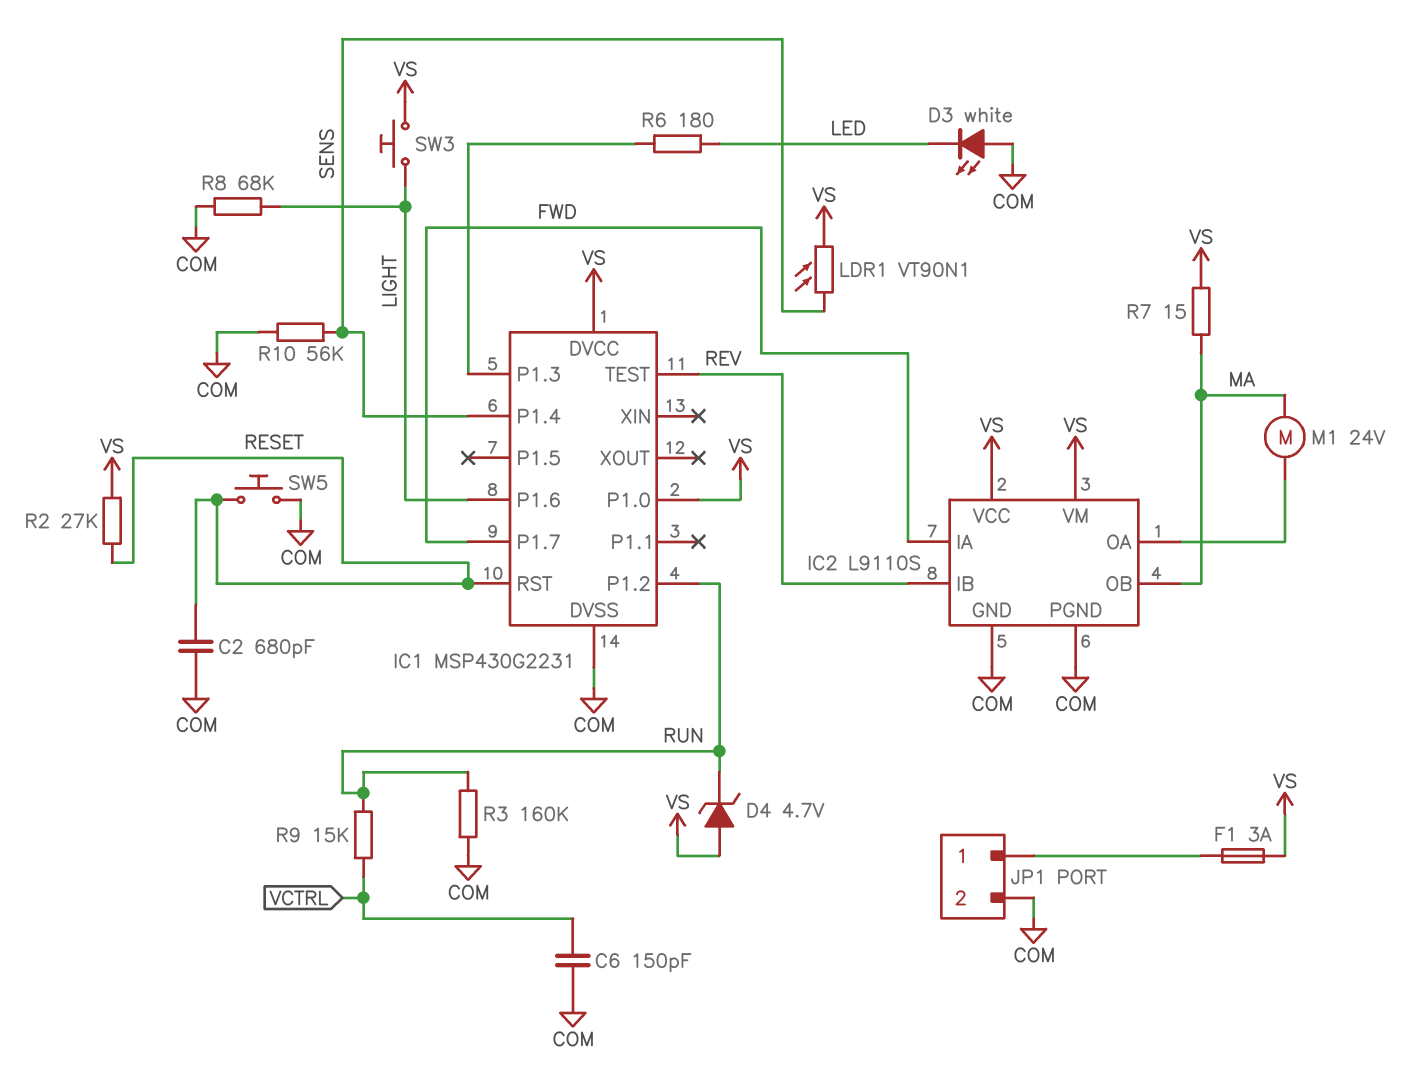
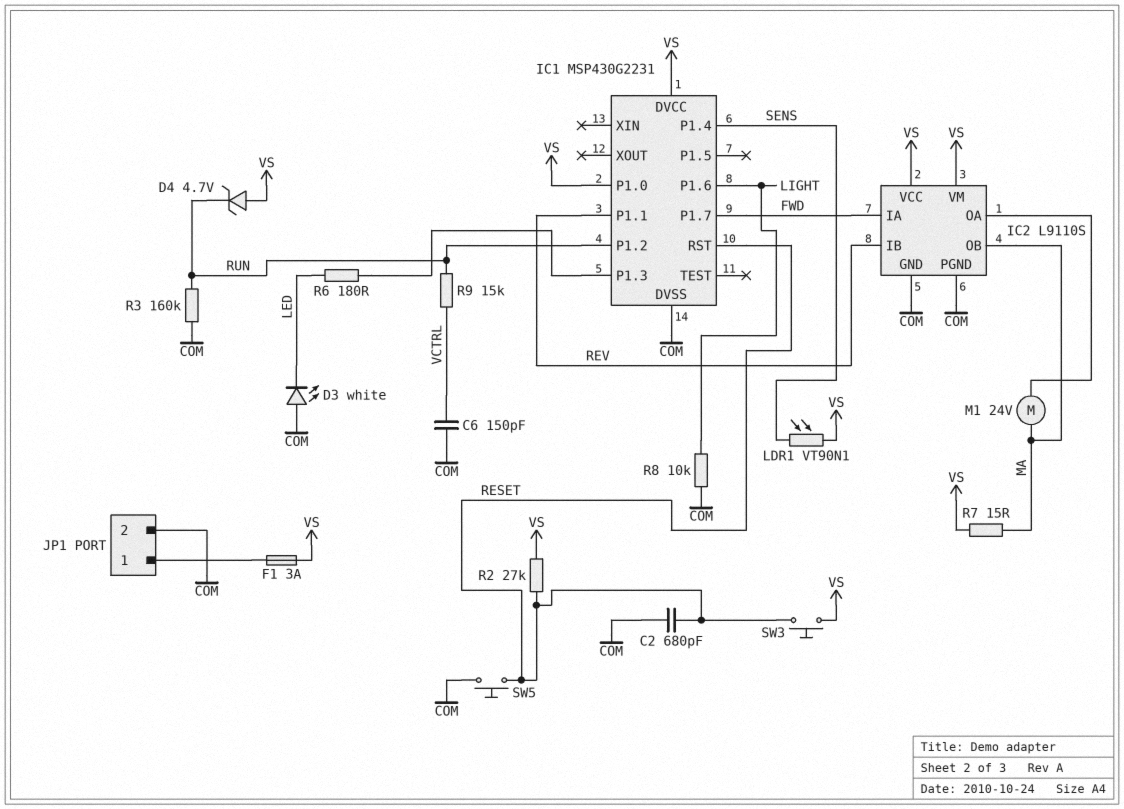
IC1 pin P1.1: none -> REV
IC1 pin TEST: REV -> none
R8: 68k (COM, LIGHT) -> 10k (COM, LIGHT)
R10: 56k (COM, SENS) -> none
SW3: button (LIGHT, VS) -> button (RESET, VS)

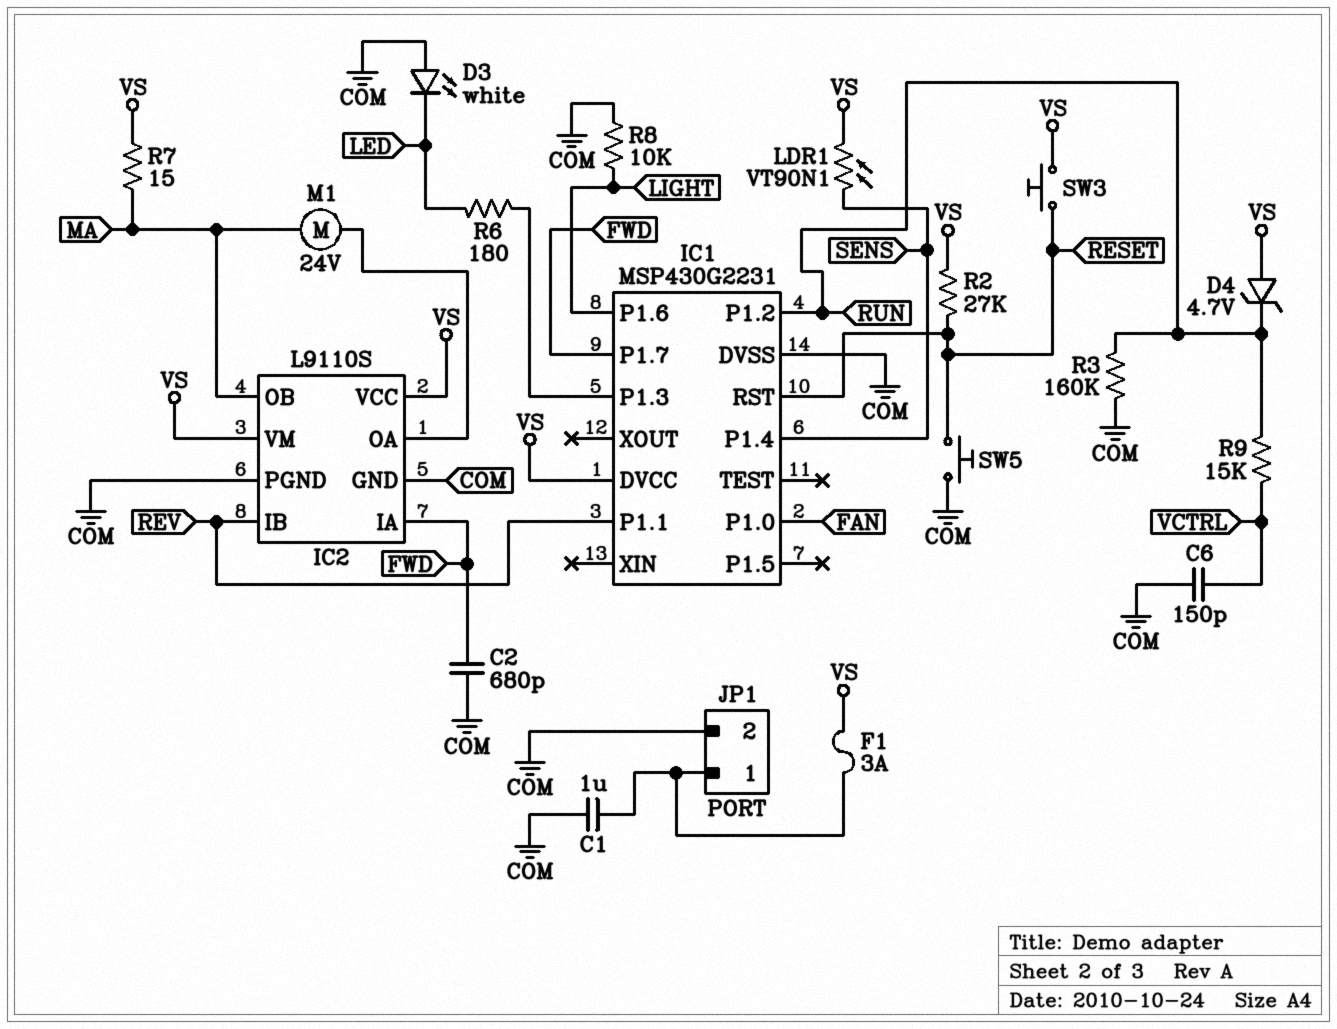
C1: none -> 1uF (COM, JP1/1)
C2: 680pF (COM, RESET) -> 680pF (COM, FWD)
IC1 pin P1.0: VS -> FAN

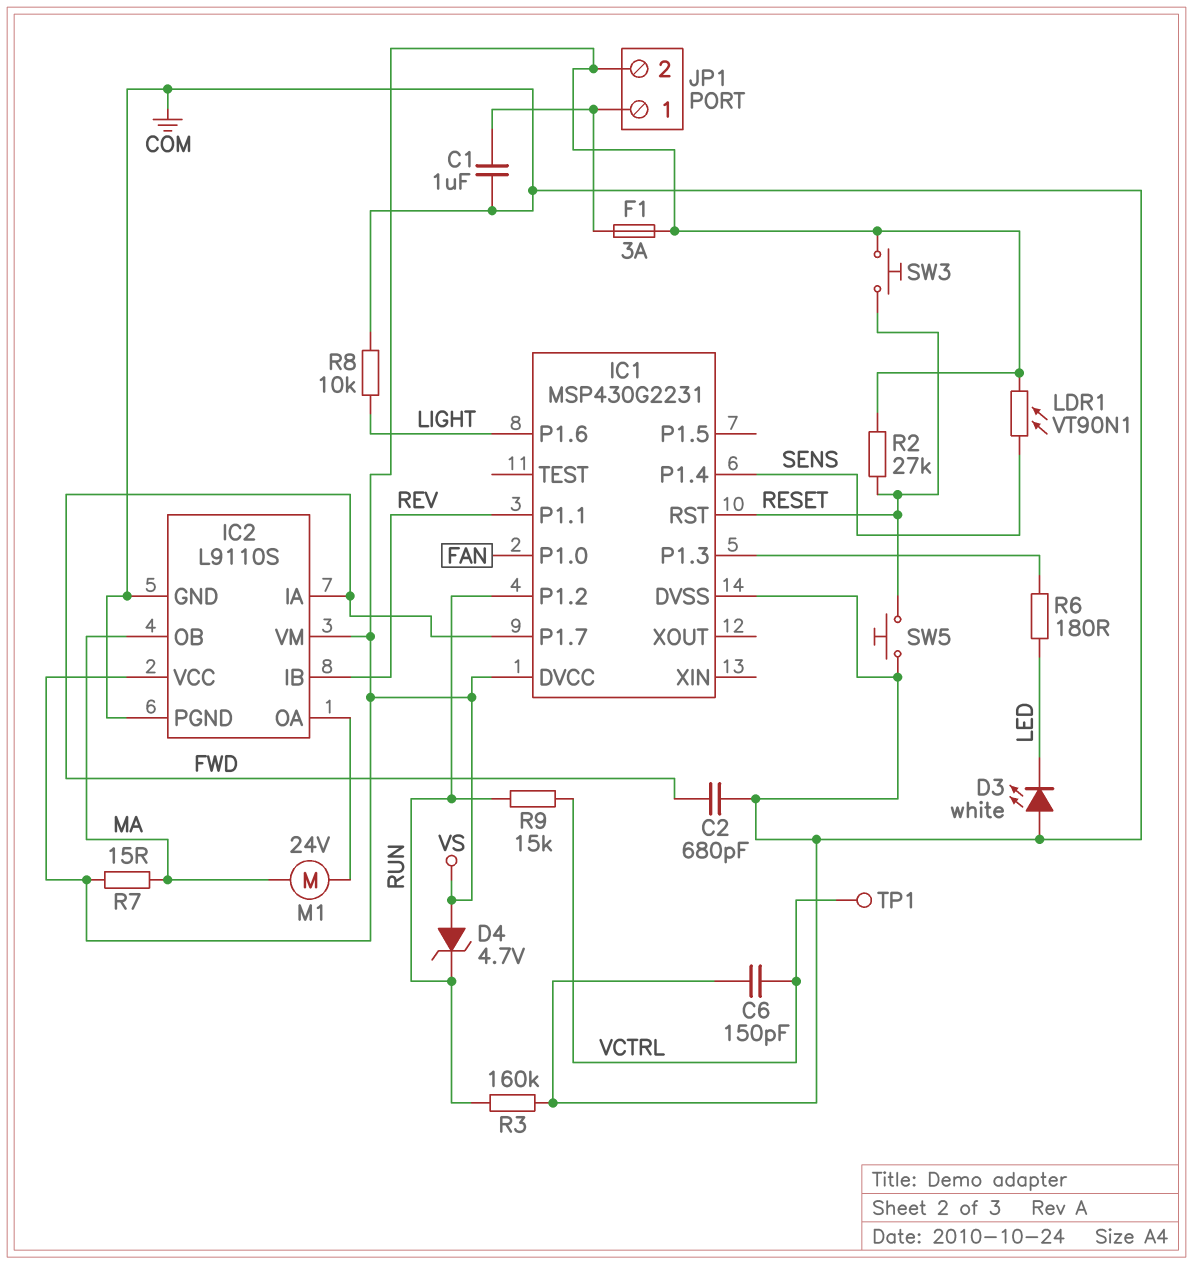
JP1 pin 2: COM -> VS
TP1: none -> test point (VCTRL)

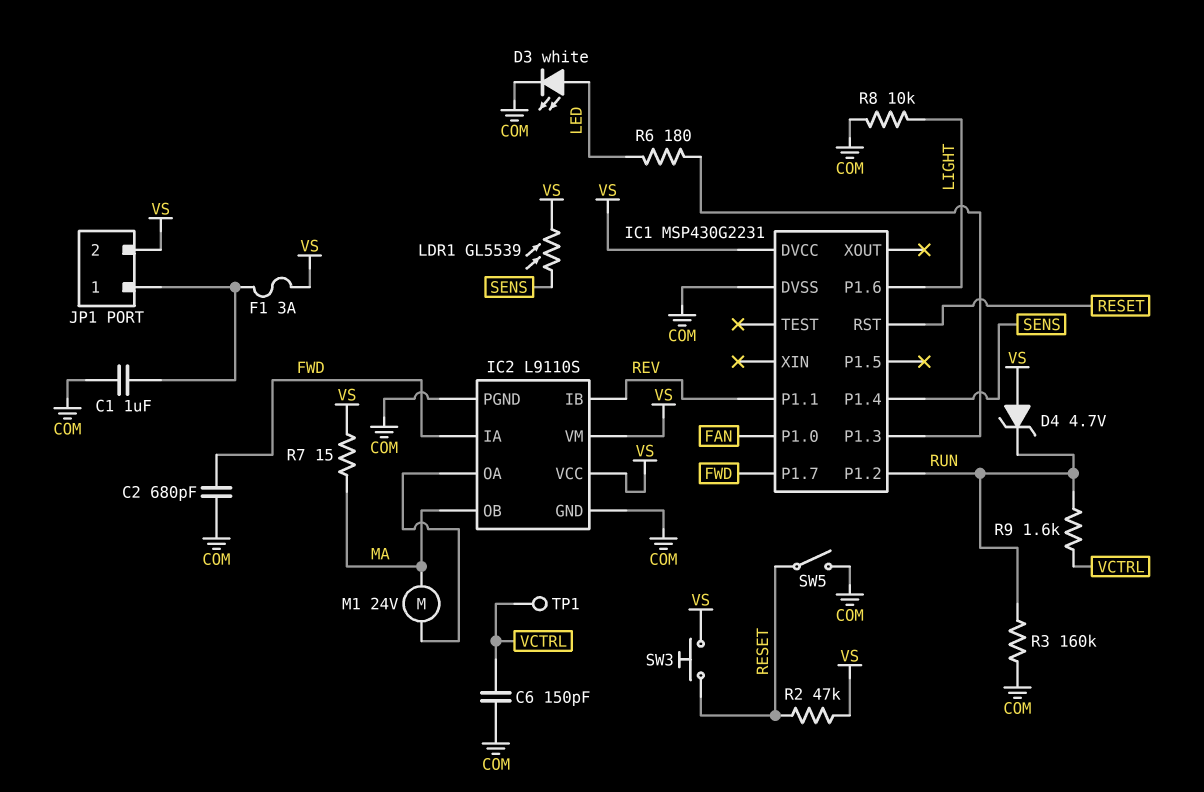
D3: LED white (A COM, K LED) -> LED white (A LED, K COM)
LDR1: VT90N1 (SENS, VS) -> GL5539 (SENS, VS)
R2: 27k (RESET, VS) -> 47k (RESET, VS)
R9: 15k (RUN, VCTRL) -> 1.6k (RUN, VCTRL)
SW5: button (COM, RESET) -> switch (COM, RESET)

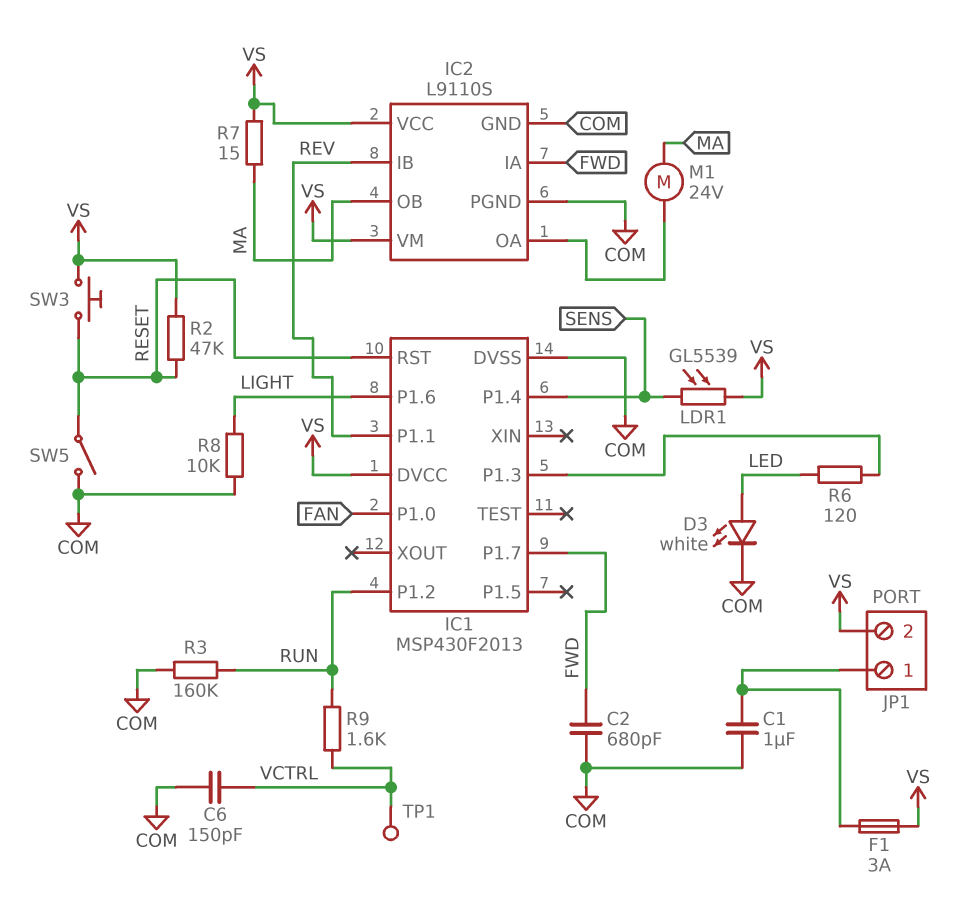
D4: zener 4.7V (A VS, K RUN) -> none
IC1: MSP430G2231 -> MSP430F2013
R6: 180 (IC1/P1.3, LED) -> 120 (IC1/P1.3, LED)

